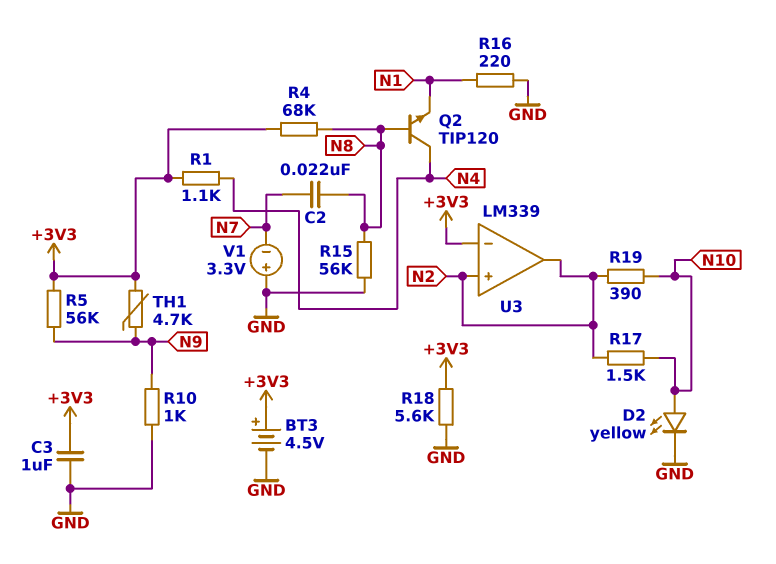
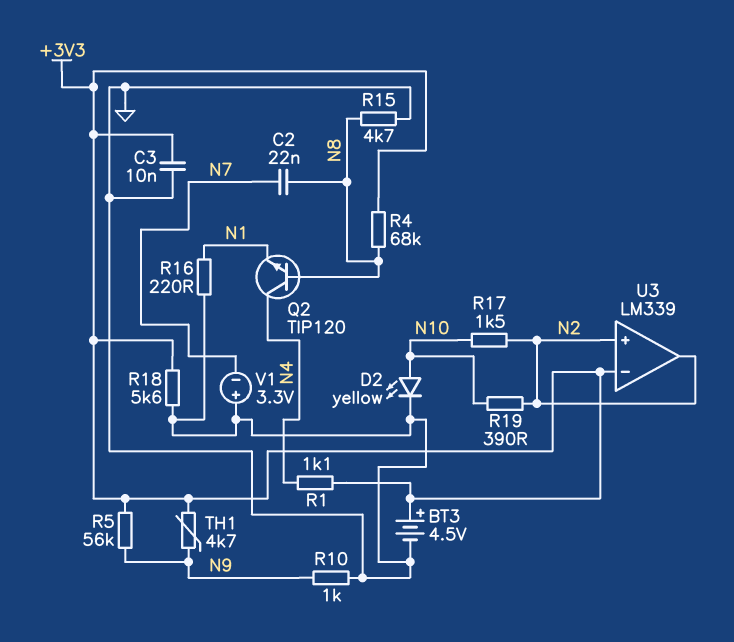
C3: 1uF (+3V3, GND) -> 10nF (+3V3, GND)
R15: 56k (GND, N8) -> 4.7k (GND, N8)

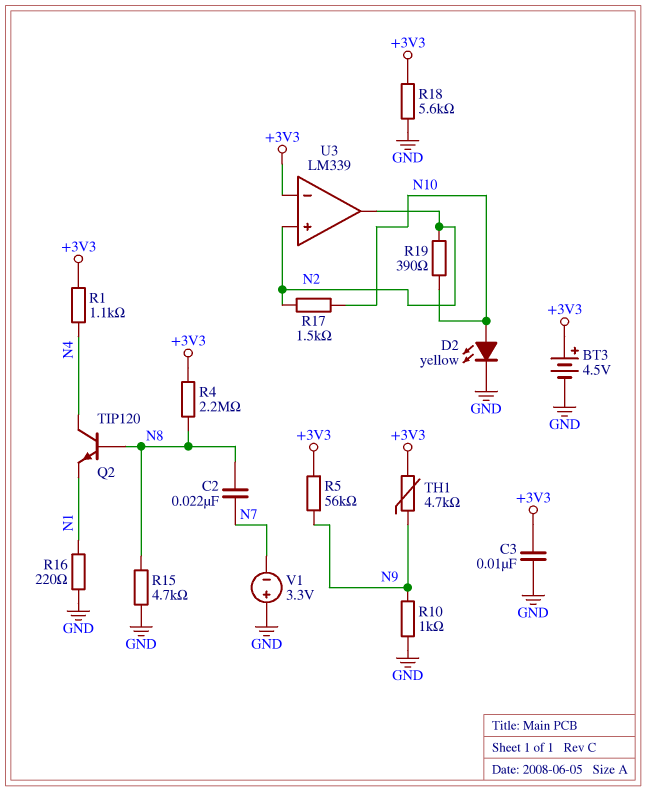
R4: 68k (+3V3, N8) -> 2.2M (+3V3, N8)

